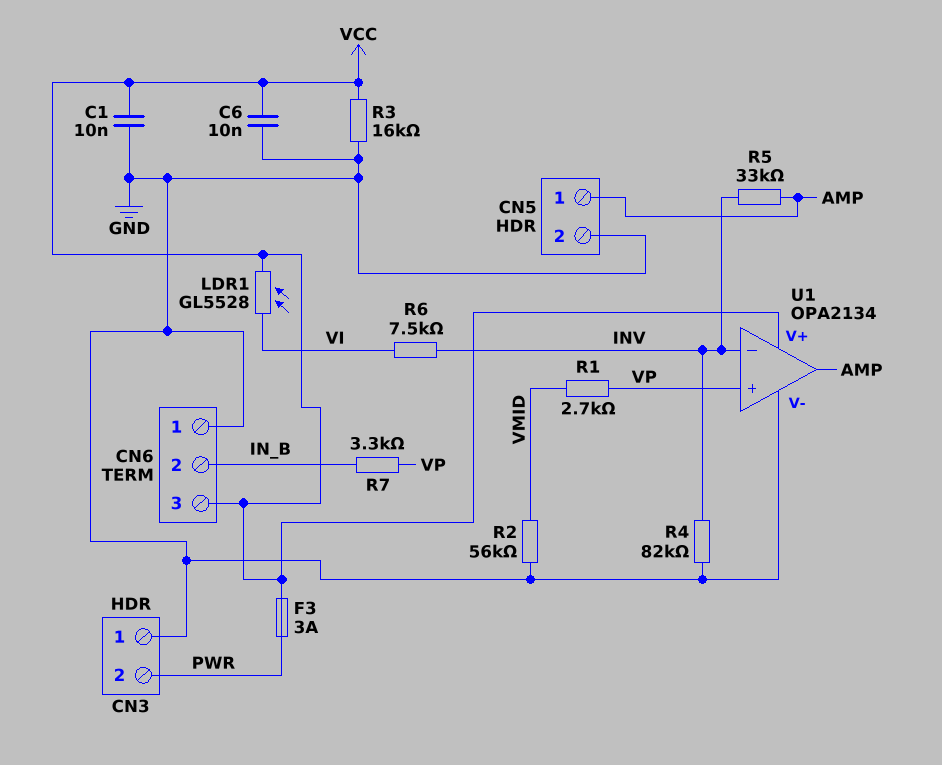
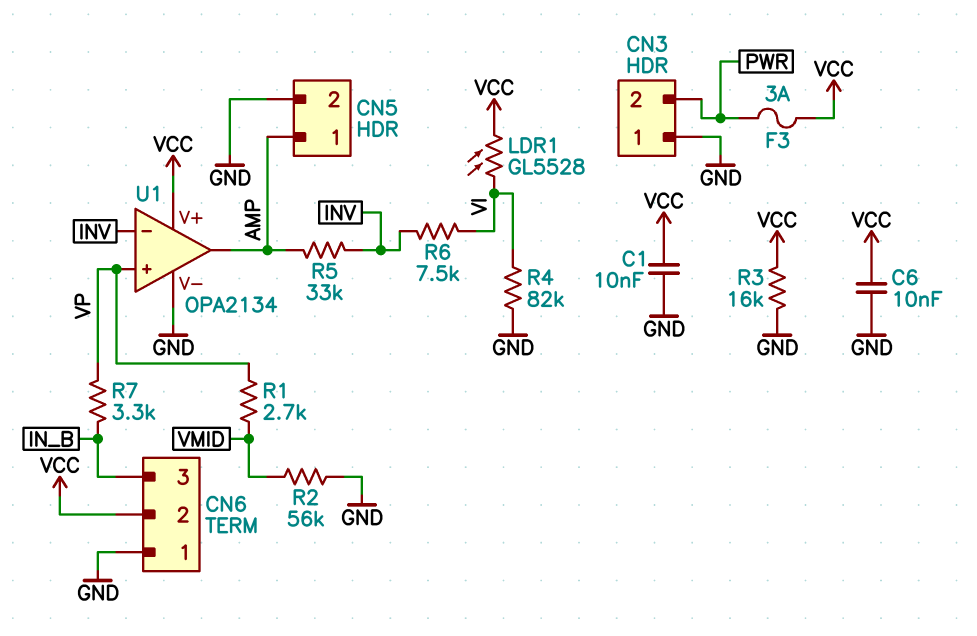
CN6 pin 2: IN_B -> VCC
CN6 pin 3: VCC -> IN_B
R4: 82k (GND, INV) -> 82k (GND, VI)

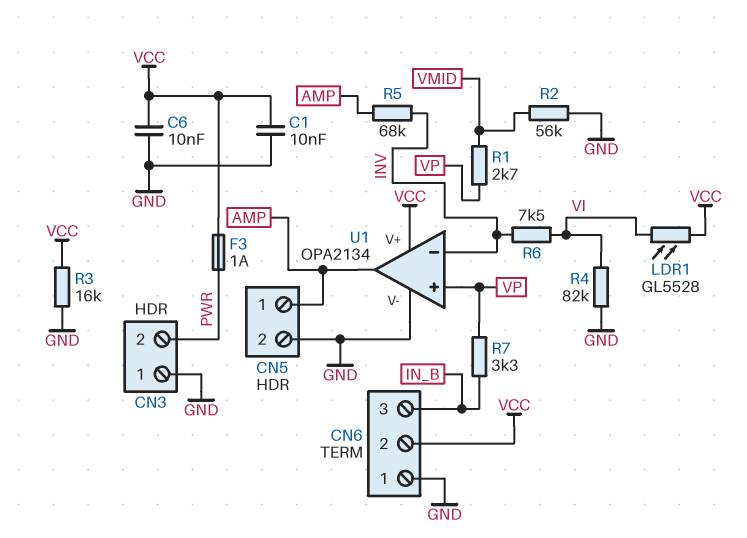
F3: 3A (PWR, VCC) -> 1A (PWR, VCC)
R5: 33k (AMP, INV) -> 68k (AMP, INV)

